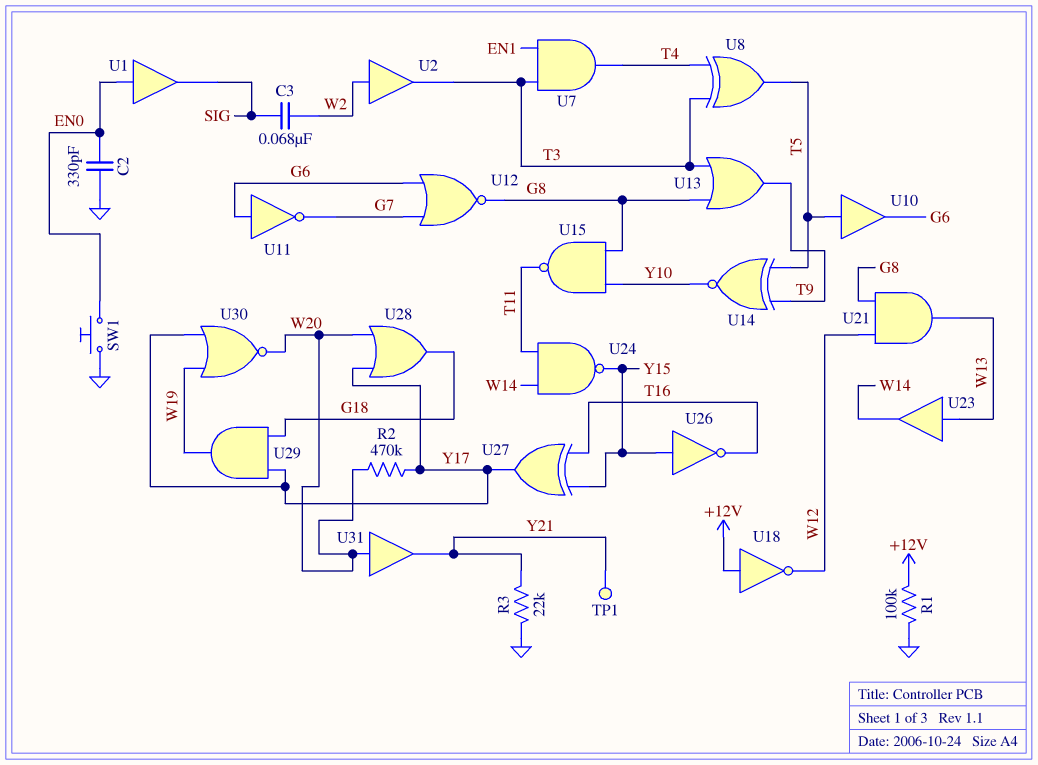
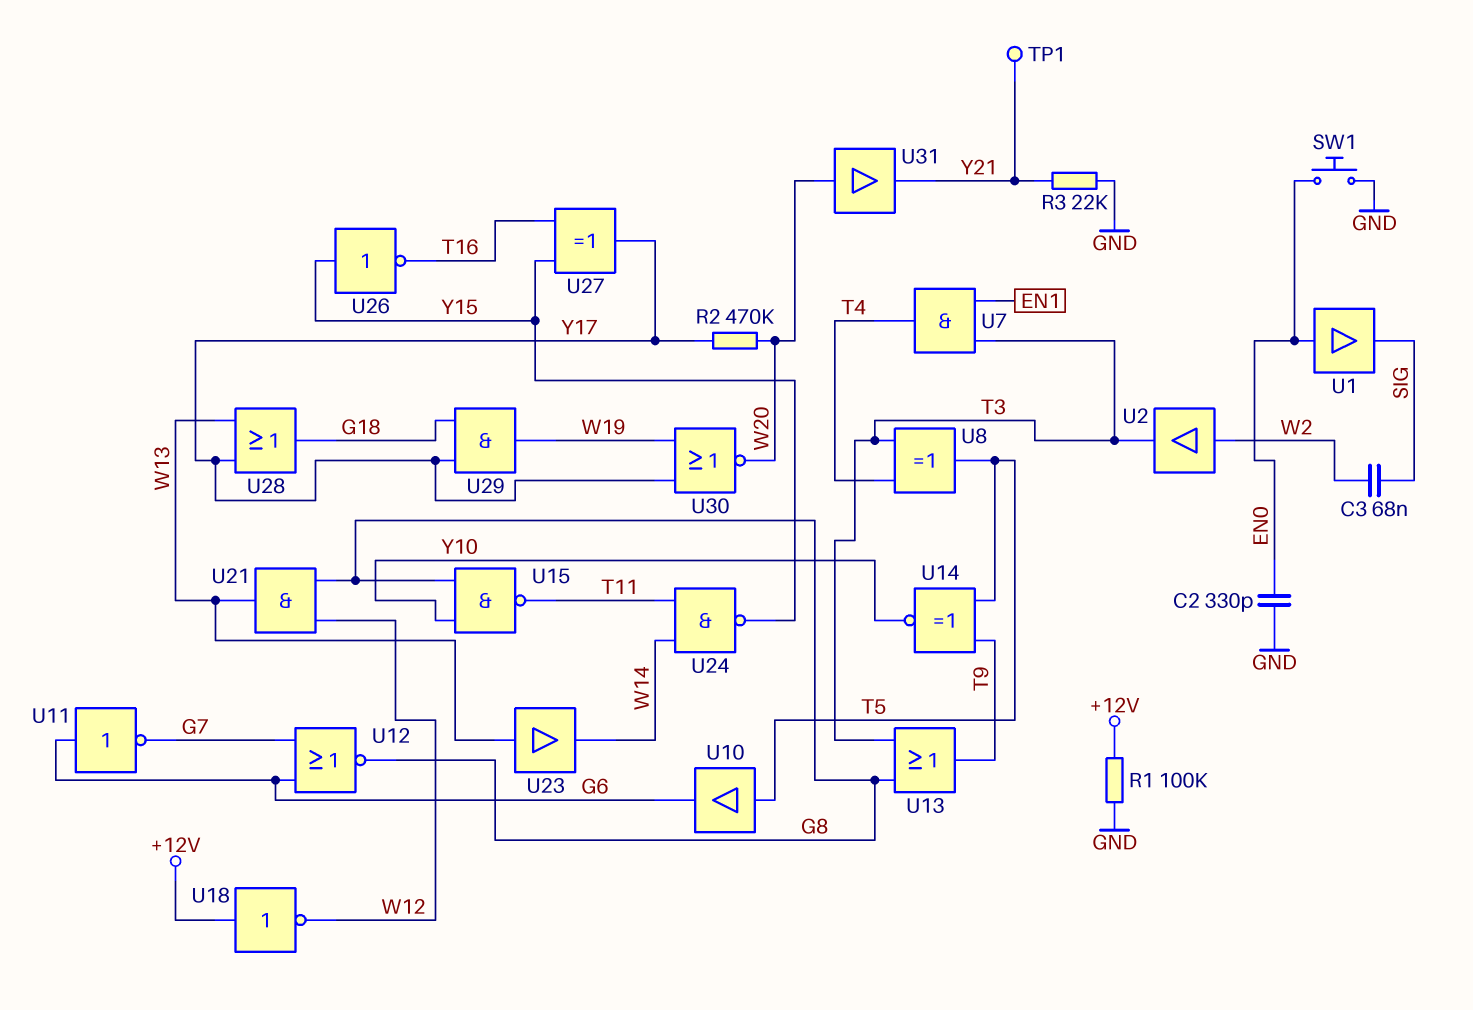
U28: OR (in W20, in Y17, out G18) -> OR (in W13, in Y17, out G18)

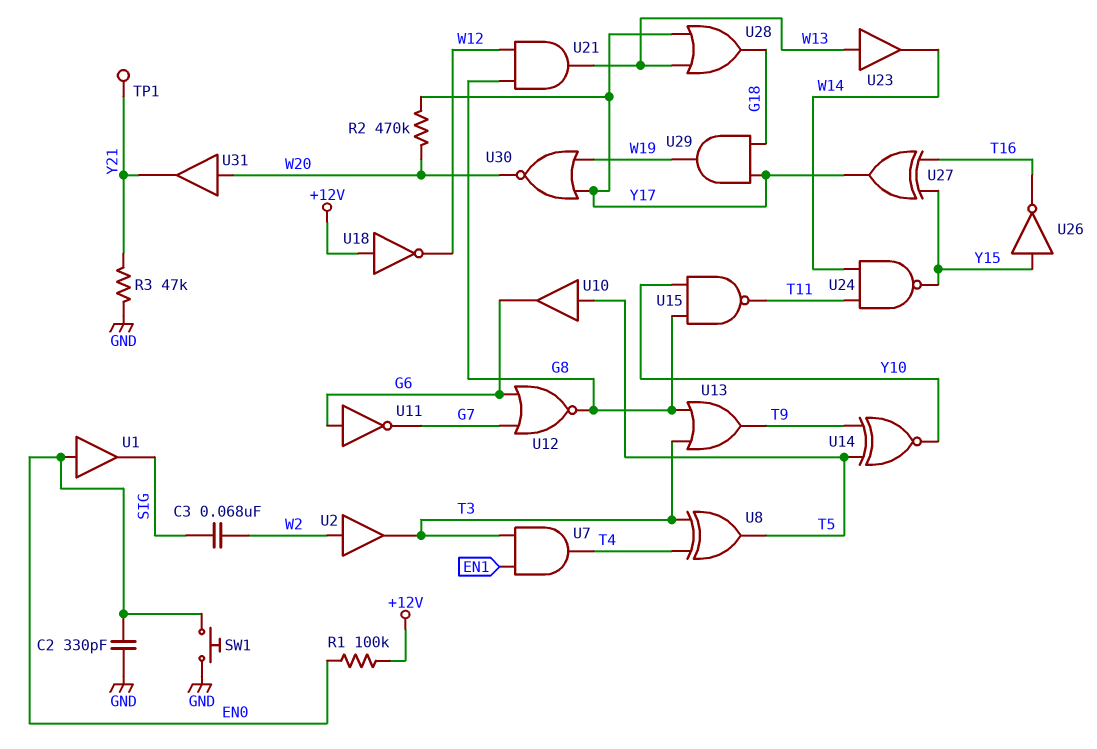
R1: 100k (+12V, GND) -> 100k (+12V, EN0)
R3: 22k (GND, Y21) -> 47k (GND, Y21)

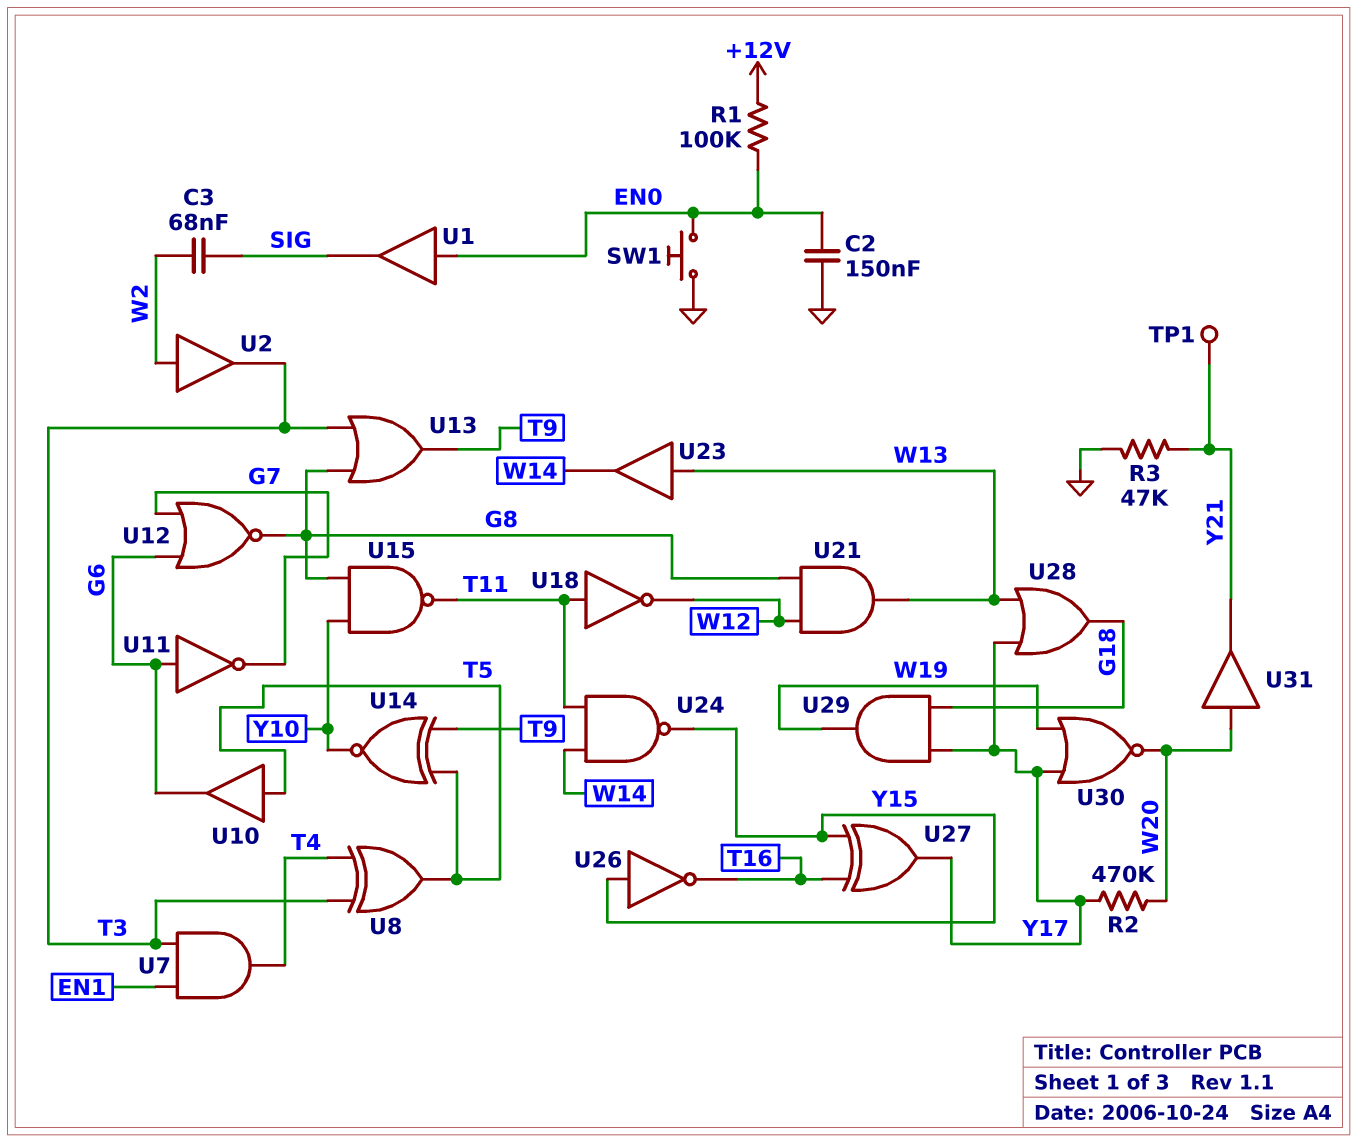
C2: 330pF (EN0, GND) -> 150nF (EN0, GND)
U18: NOT (in +12V, out W12) -> NOT (in T11, out W12)

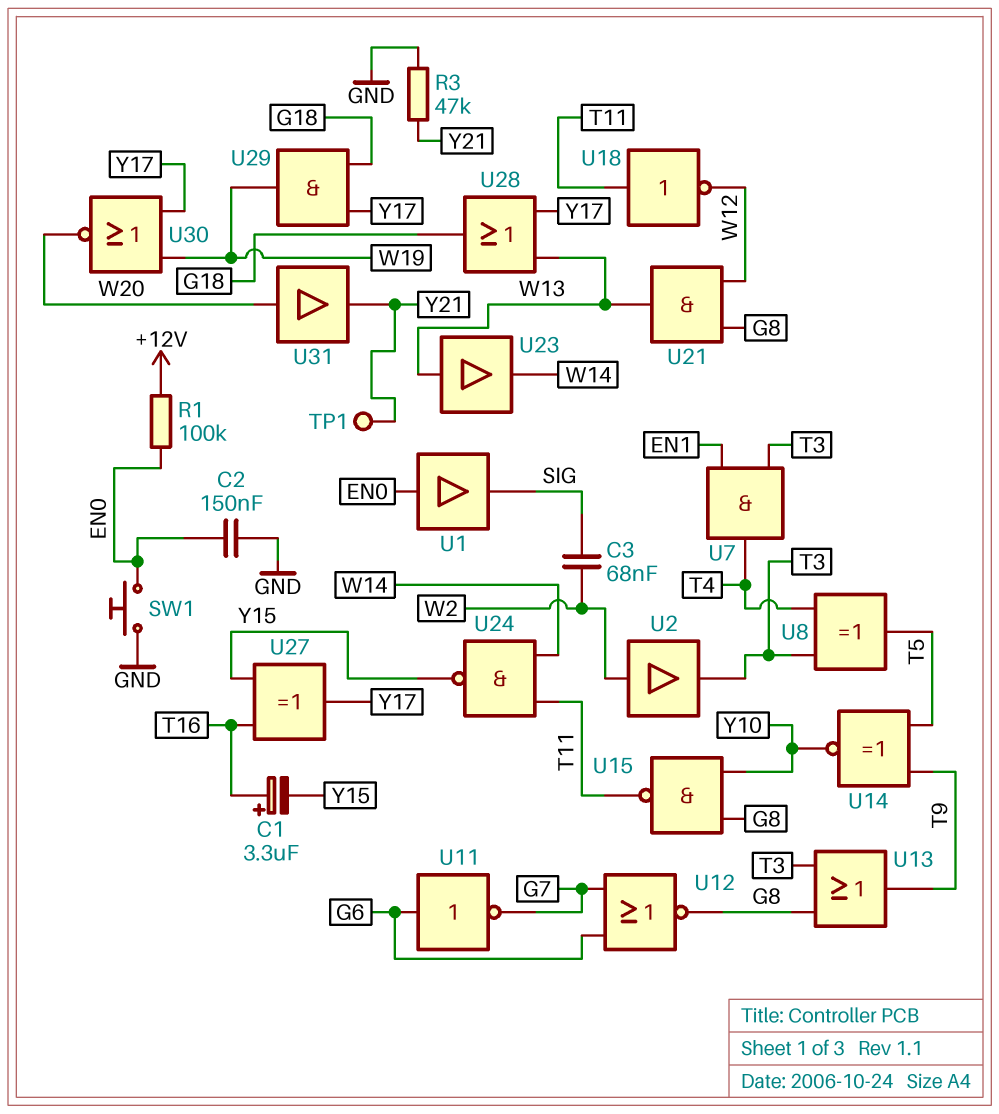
C1: none -> 3.3uF (plus T16, minus Y15)
R2: 470k (W20, Y17) -> none
U10: buffer (in T5, out G6) -> none
U26: NOT (in Y15, out T16) -> none

